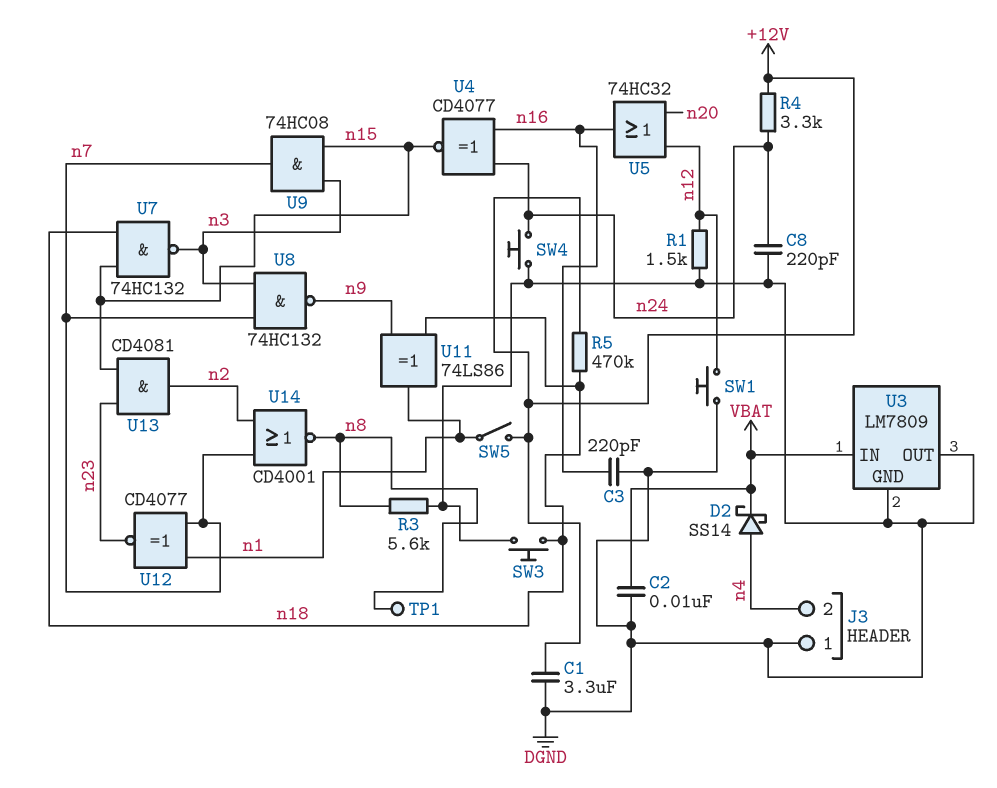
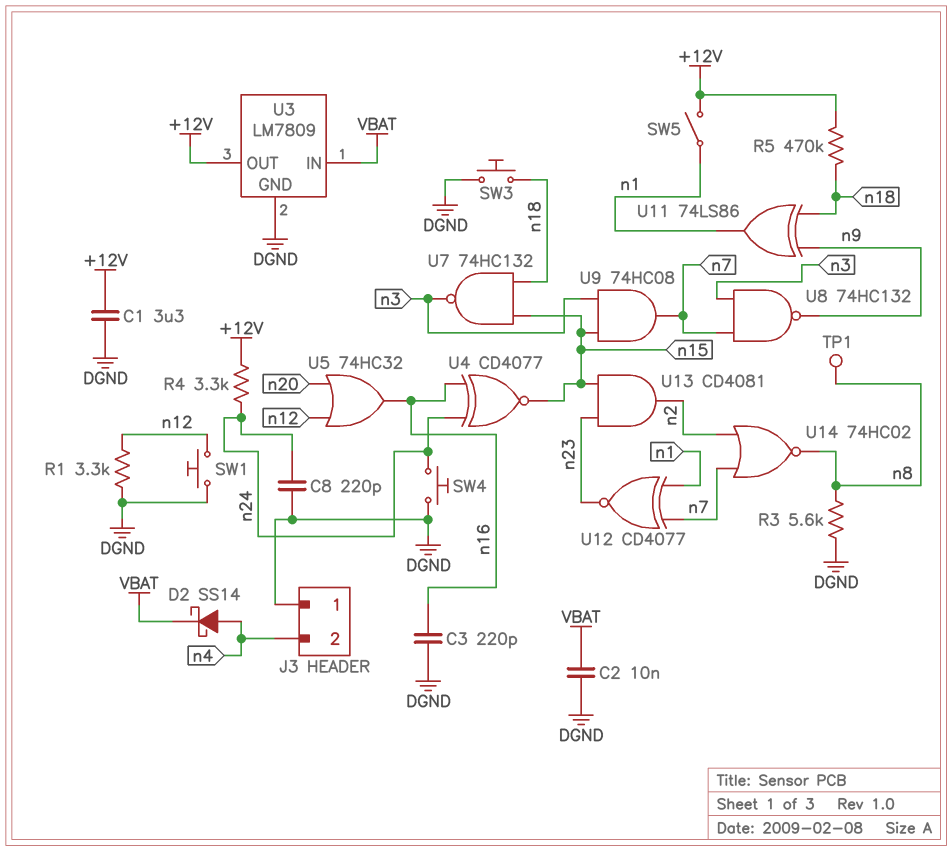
R1: 1.5k (DGND, n12) -> 3.3k (DGND, n12)
U3 pin OUT: DGND -> +12V
U14: NOR CD4001 (in n2, in n7, out n8) -> NOR 74HC02 (in n2, in n7, out n8)

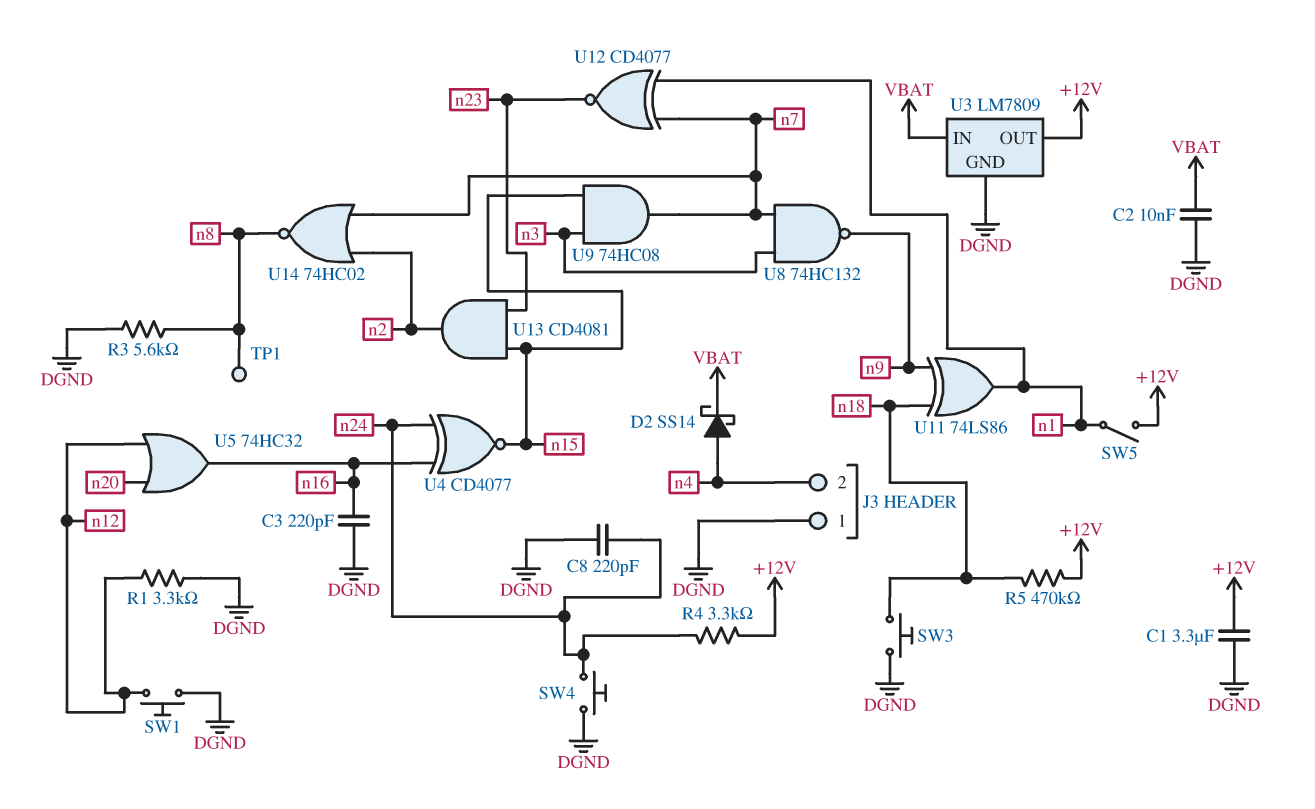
U7: NAND 74HC132 (in n15, in n18, out n3) -> none

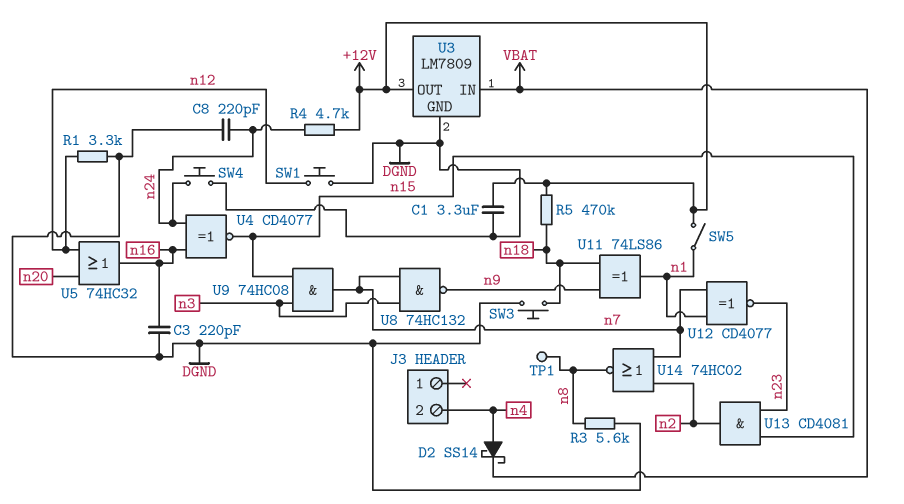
C2: 10nF (DGND, VBAT) -> none
J3 pin 1: DGND -> none
R4: 3.3k (+12V, n24) -> 4.7k (+12V, n24)

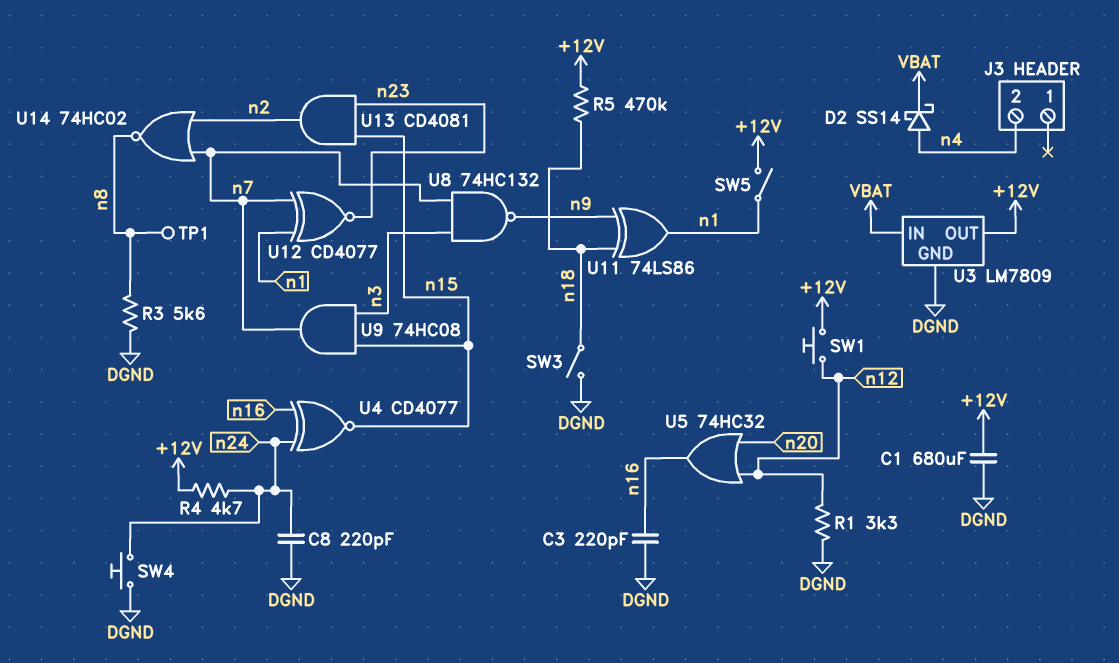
C1: 3.3uF (+12V, DGND) -> 680uF (+12V, DGND)
SW1: button (DGND, n12) -> button (+12V, n12)
SW3: button (DGND, n18) -> switch (DGND, n18)

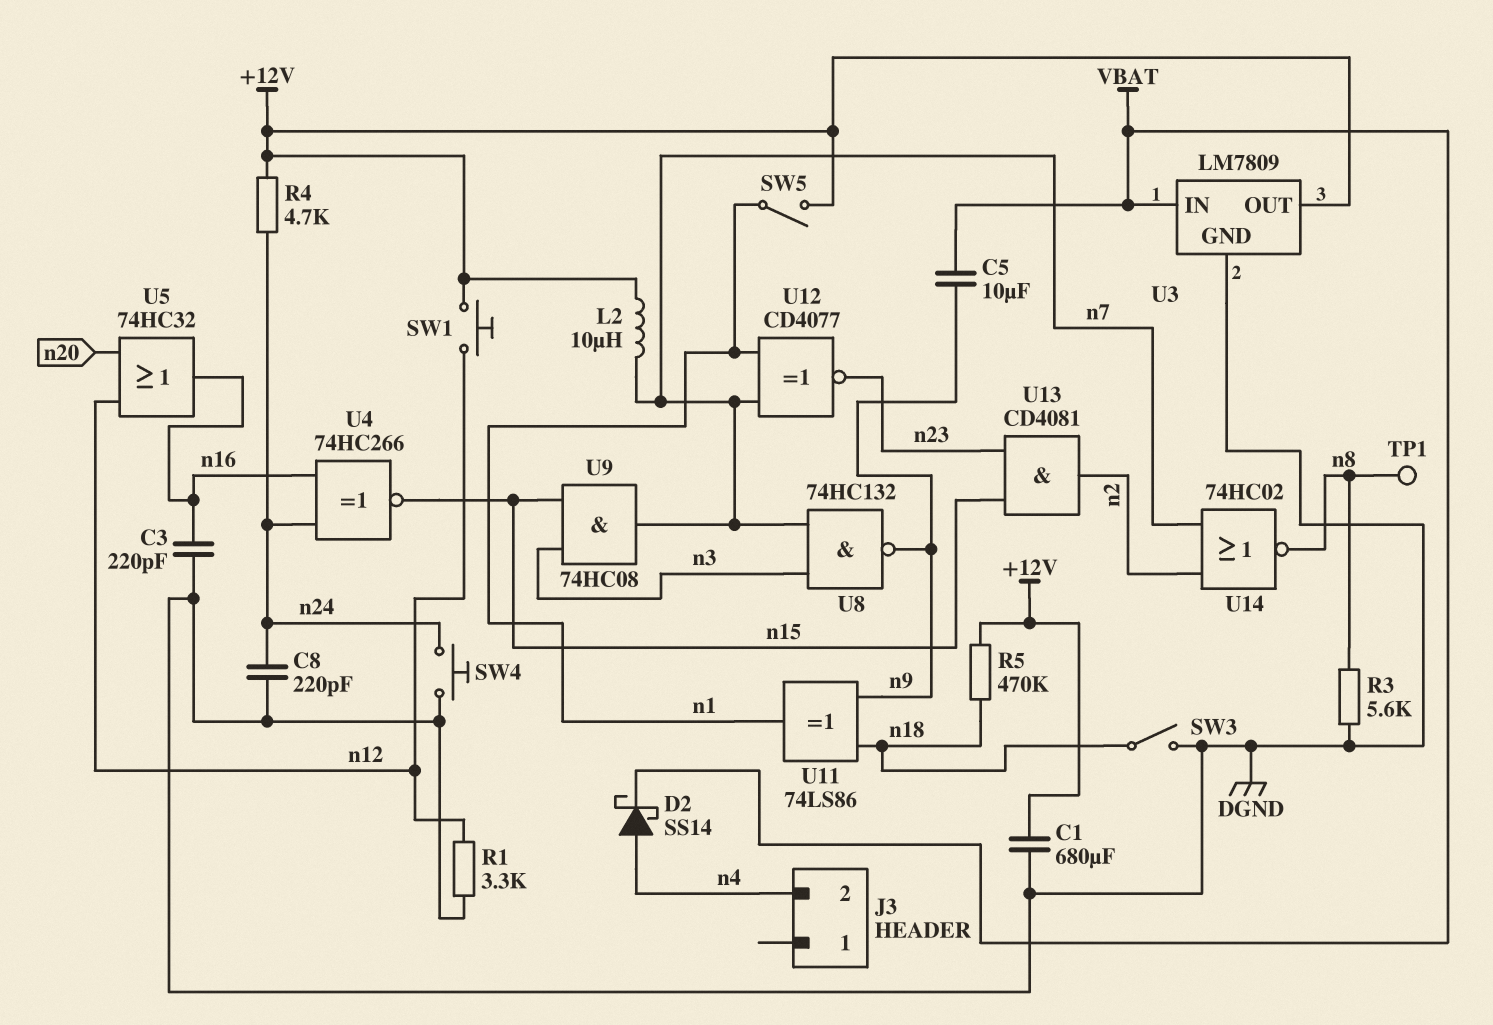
C5: none -> 10uF (VBAT, n9)
L2: none -> 10uH (+12V, n7)
U4: XNOR CD4077 (in n16, in n24, out n15) -> XNOR 74HC266 (in n16, in n24, out n15)

